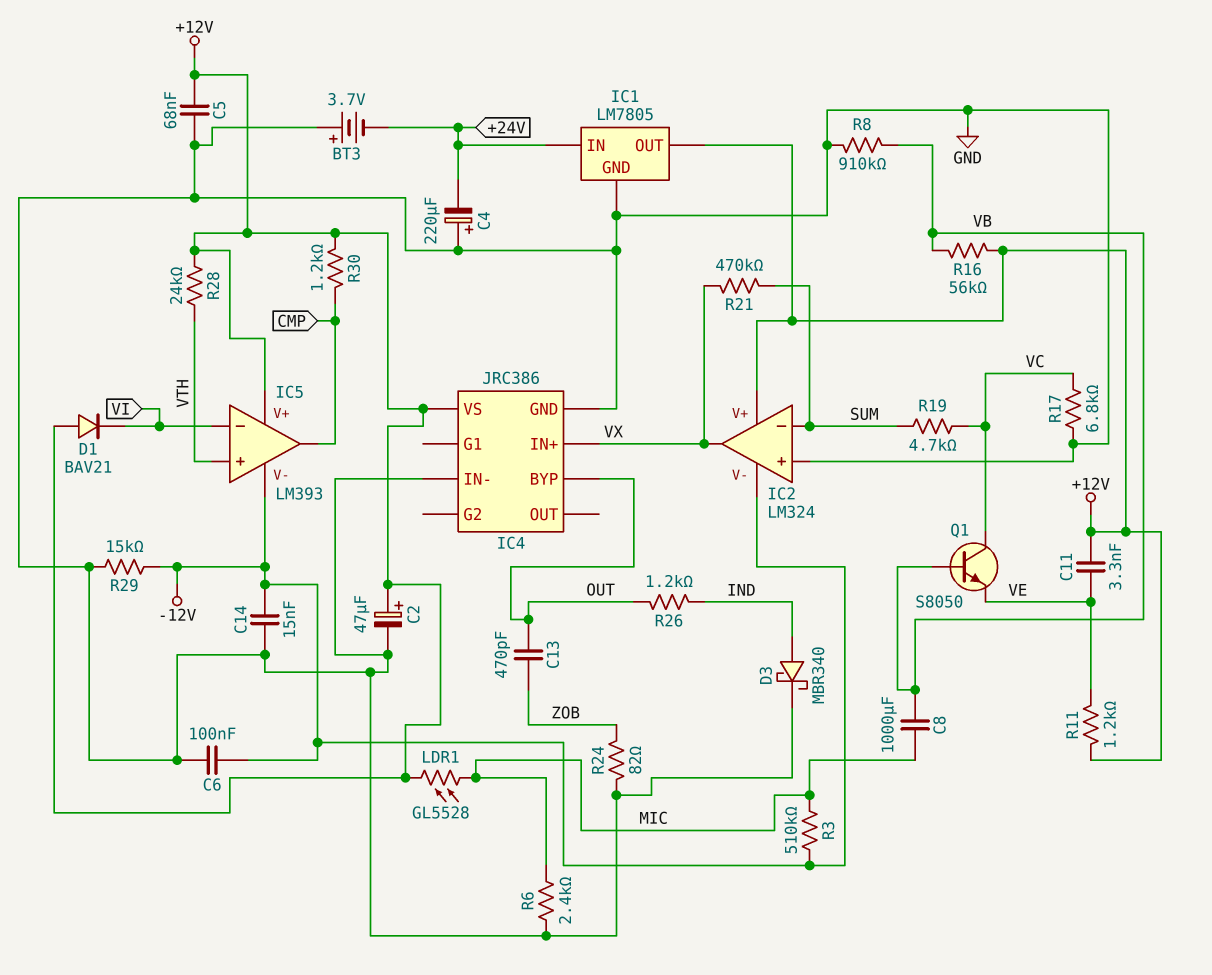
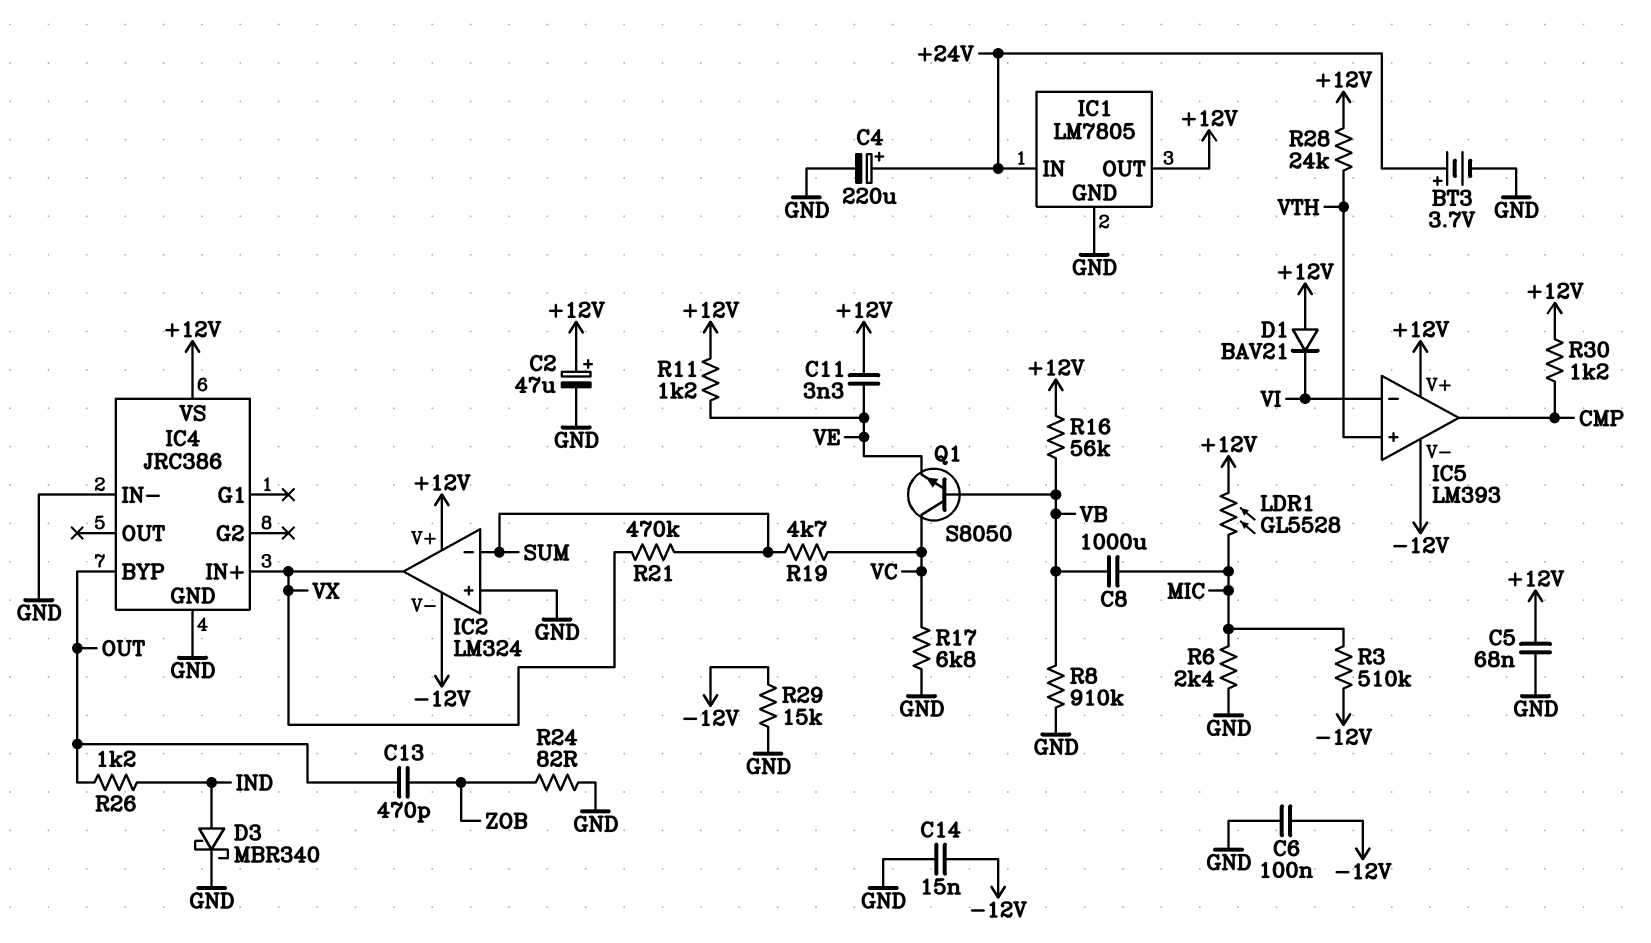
BT3: 3.7V (plus GND, minus +24V) -> 3.7V (plus +24V, minus GND)
C4: 220uF (plus GND, minus +24V) -> 220uF (plus +24V, minus GND)

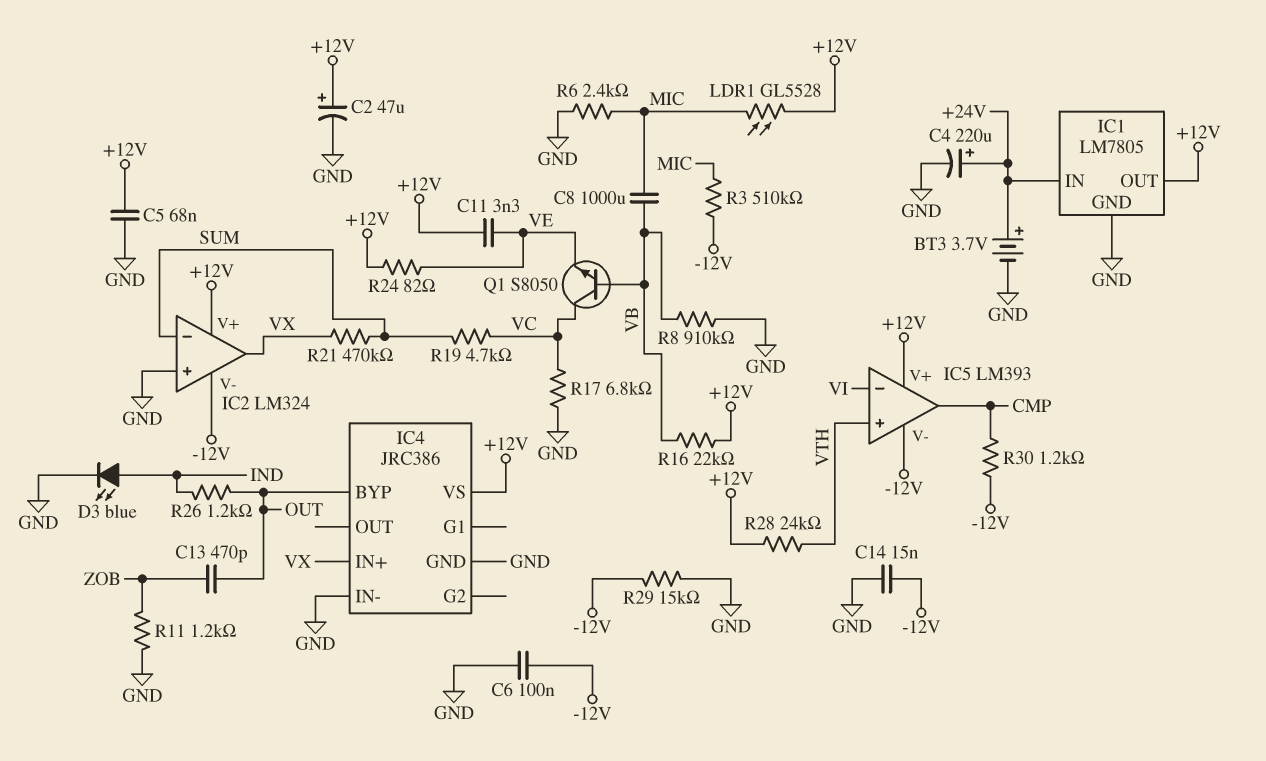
D1: diode BAV21 (A +12V, K VI) -> none
D3: schottky MBR340 (A IND, K GND) -> LED blue (A IND, K GND)
R11: 1.2k (+12V, VE) -> 1.2k (GND, ZOB)
R16: 56k (+12V, VB) -> 22k (+12V, VB)
R24: 82 (GND, ZOB) -> 82 (+12V, VE)
R30: 1.2k (+12V, CMP) -> 1.2k (-12V, CMP)

